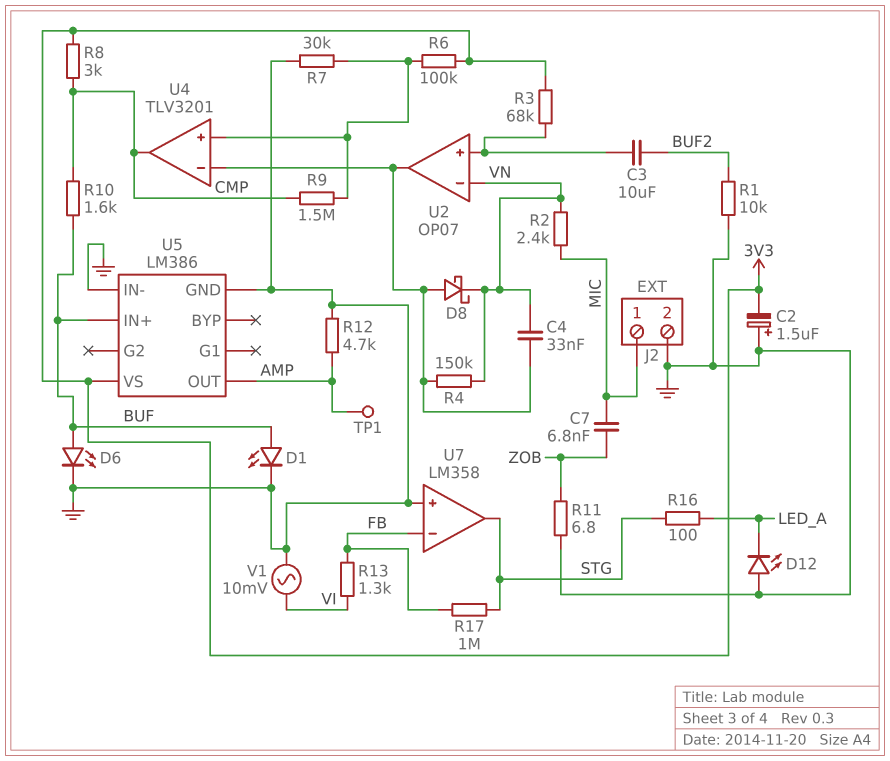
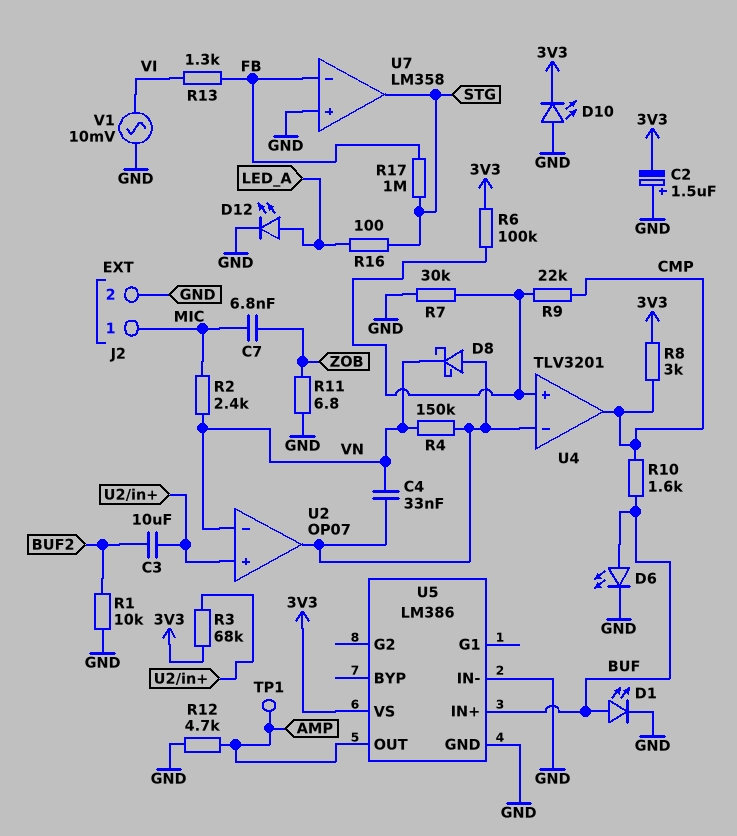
D10: none -> LED (A GND, K 3V3)
D12: LED (A GND, K LED_A) -> LED (A LED_A, K GND)
R9: 1.5M (CMP, U4/in+) -> 22k (CMP, U4/in+)

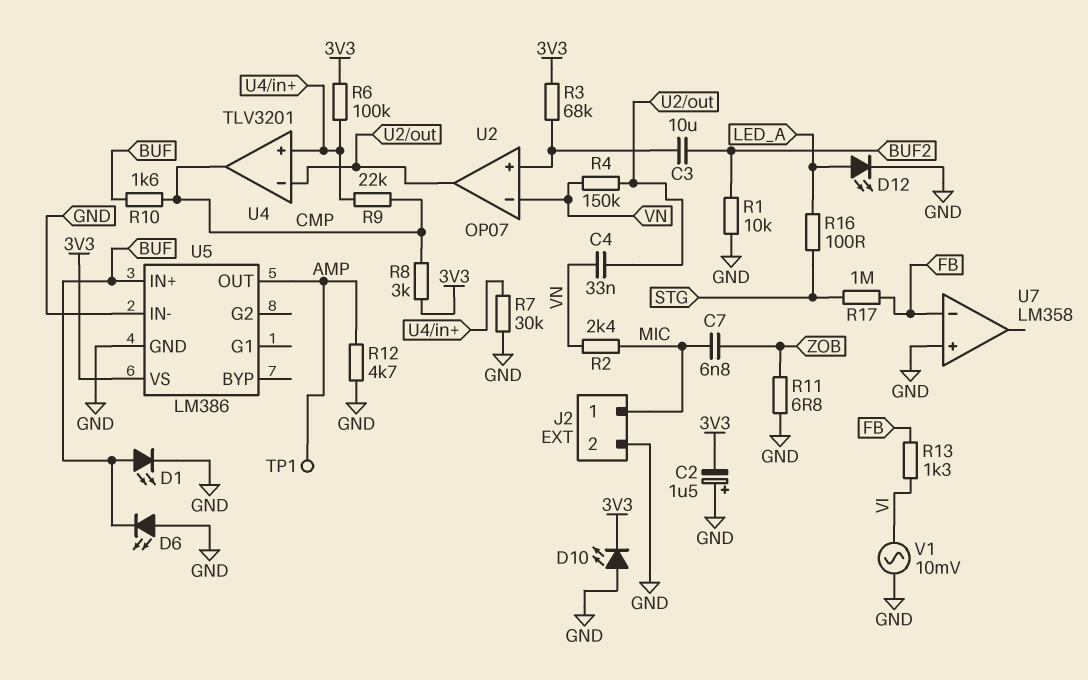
D6: LED (A BUF, K GND) -> LED (A GND, K BUF)
D8: schottky (A U2/out, K VN) -> none
U7 pin out: STG -> none

